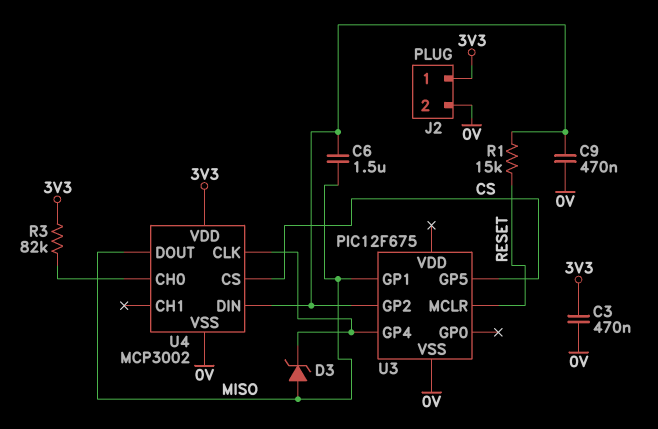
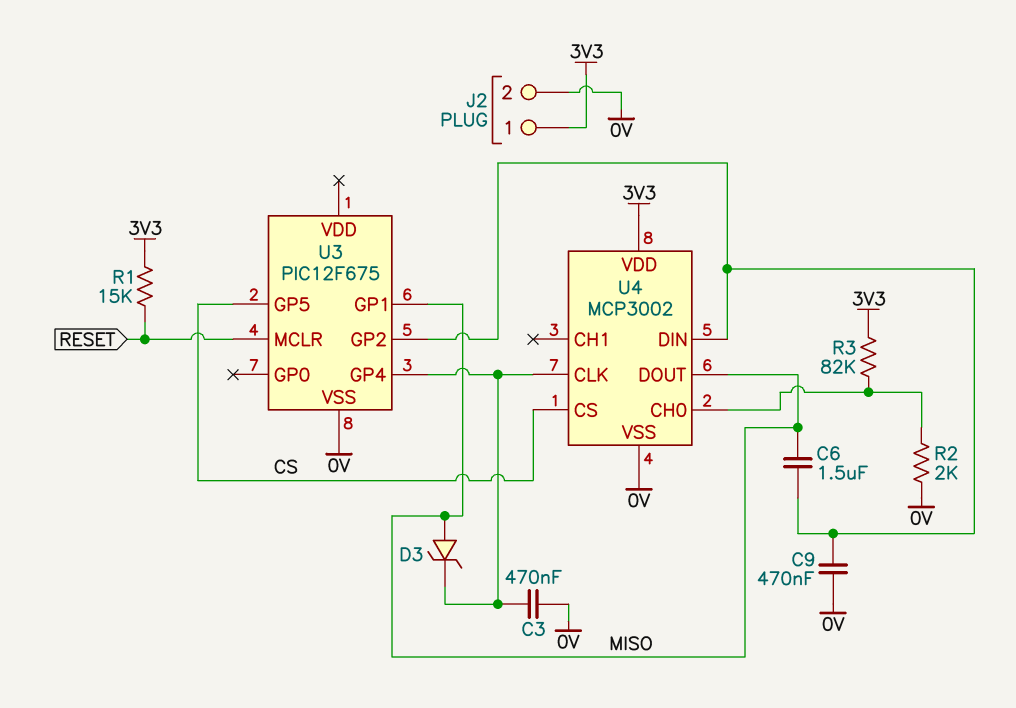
C3: 470nF (0V, 3V3) -> 470nF (0V, U3/GP4)
R1: 15k (RESET, U3/GP2) -> 15k (3V3, RESET)
R2: none -> 2k (0V, U4/CH0)

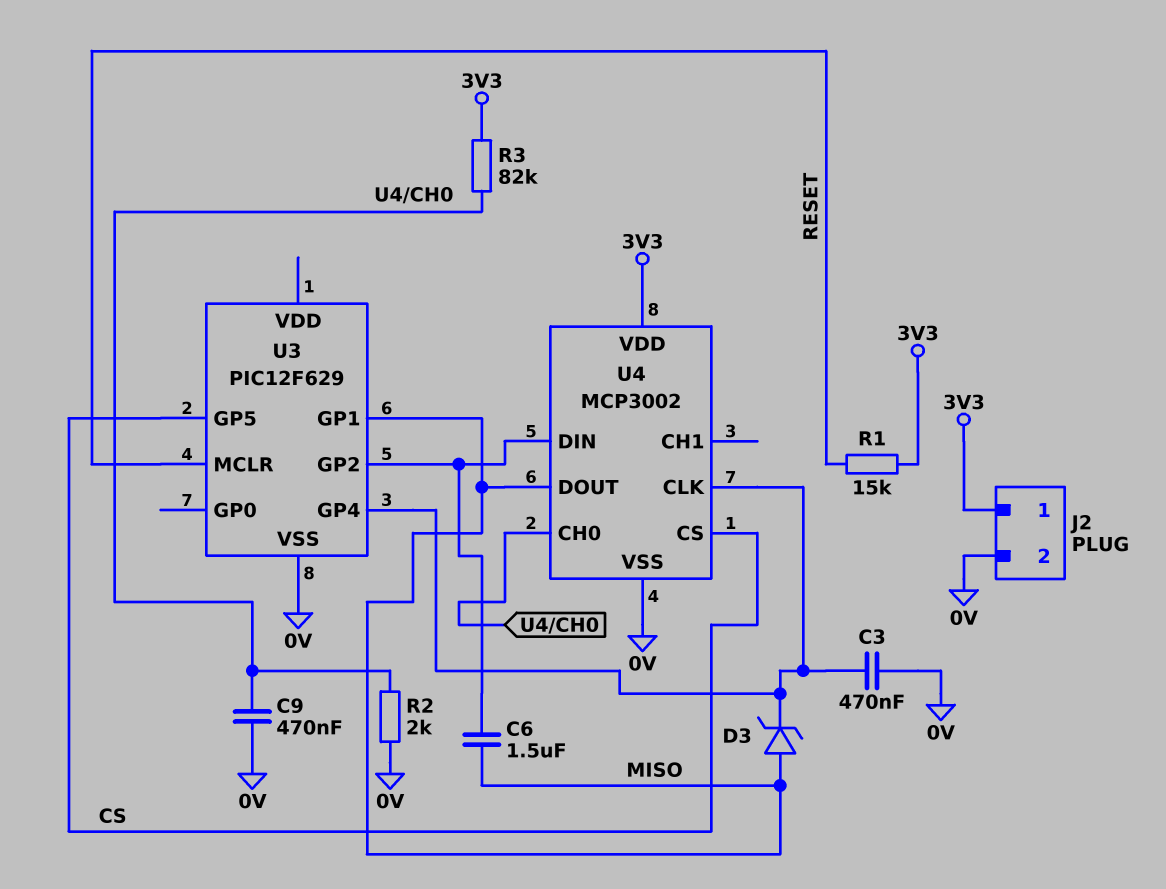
C9: 470nF (0V, U3/GP2) -> 470nF (0V, U4/CH0)
U3: PIC12F675 -> PIC12F629

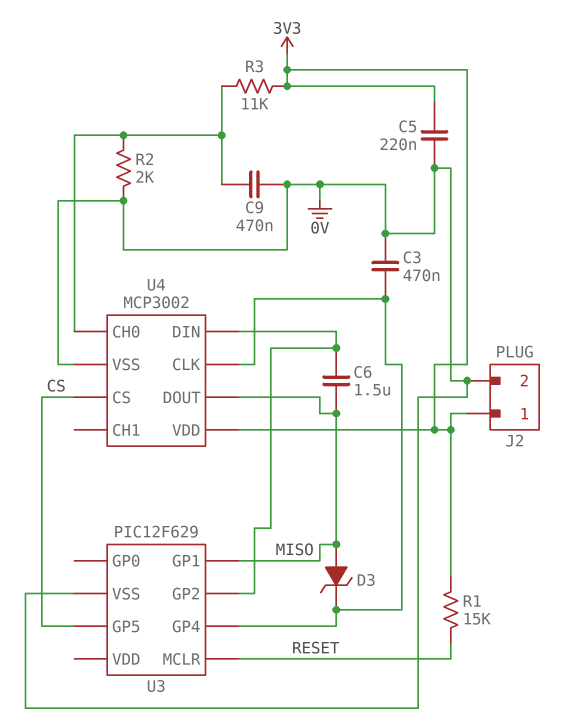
C5: none -> 220nF (0V, 3V3)
R3: 82k (3V3, U4/CH0) -> 11k (3V3, U4/CH0)

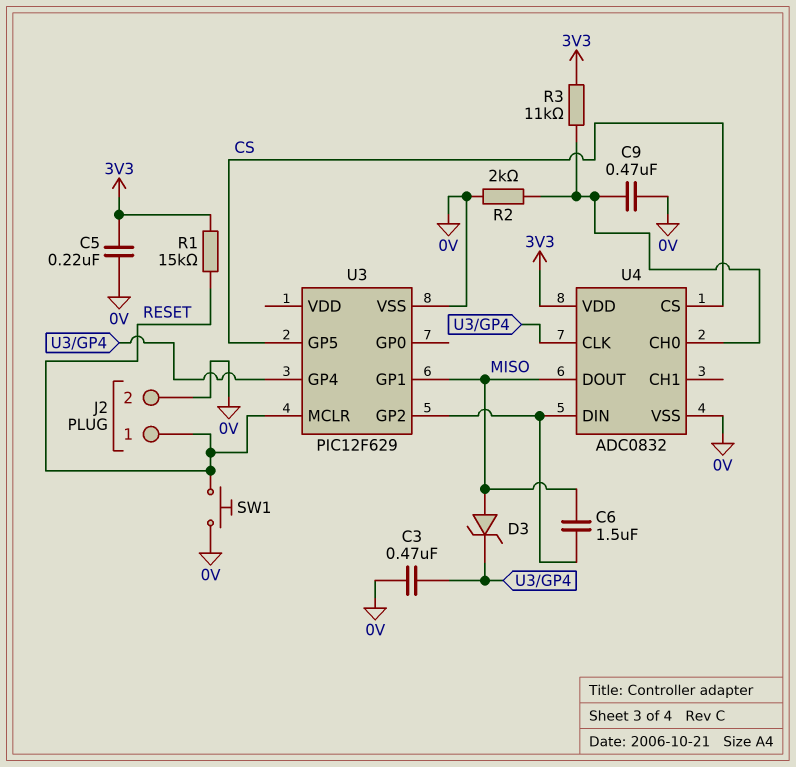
J2 pin 1: 3V3 -> RESET
SW1: none -> button (0V, RESET)
U4: MCP3002 -> ADC0832

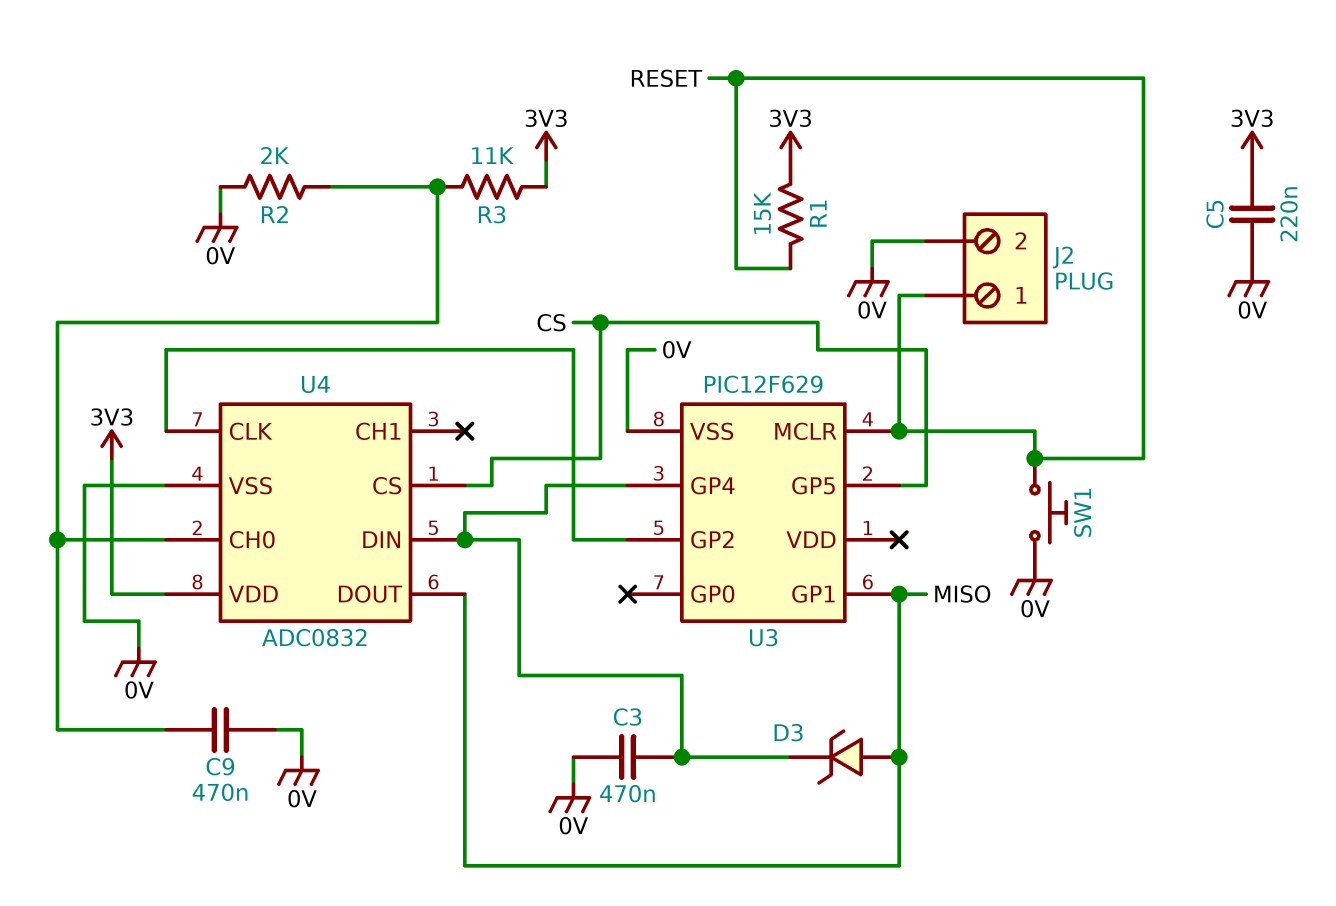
C6: 1.5uF (MISO, U3/GP2) -> none
U4 pin CLK: U3/GP4 -> U3/GP2
U4 pin DIN: U3/GP2 -> U3/GP4

